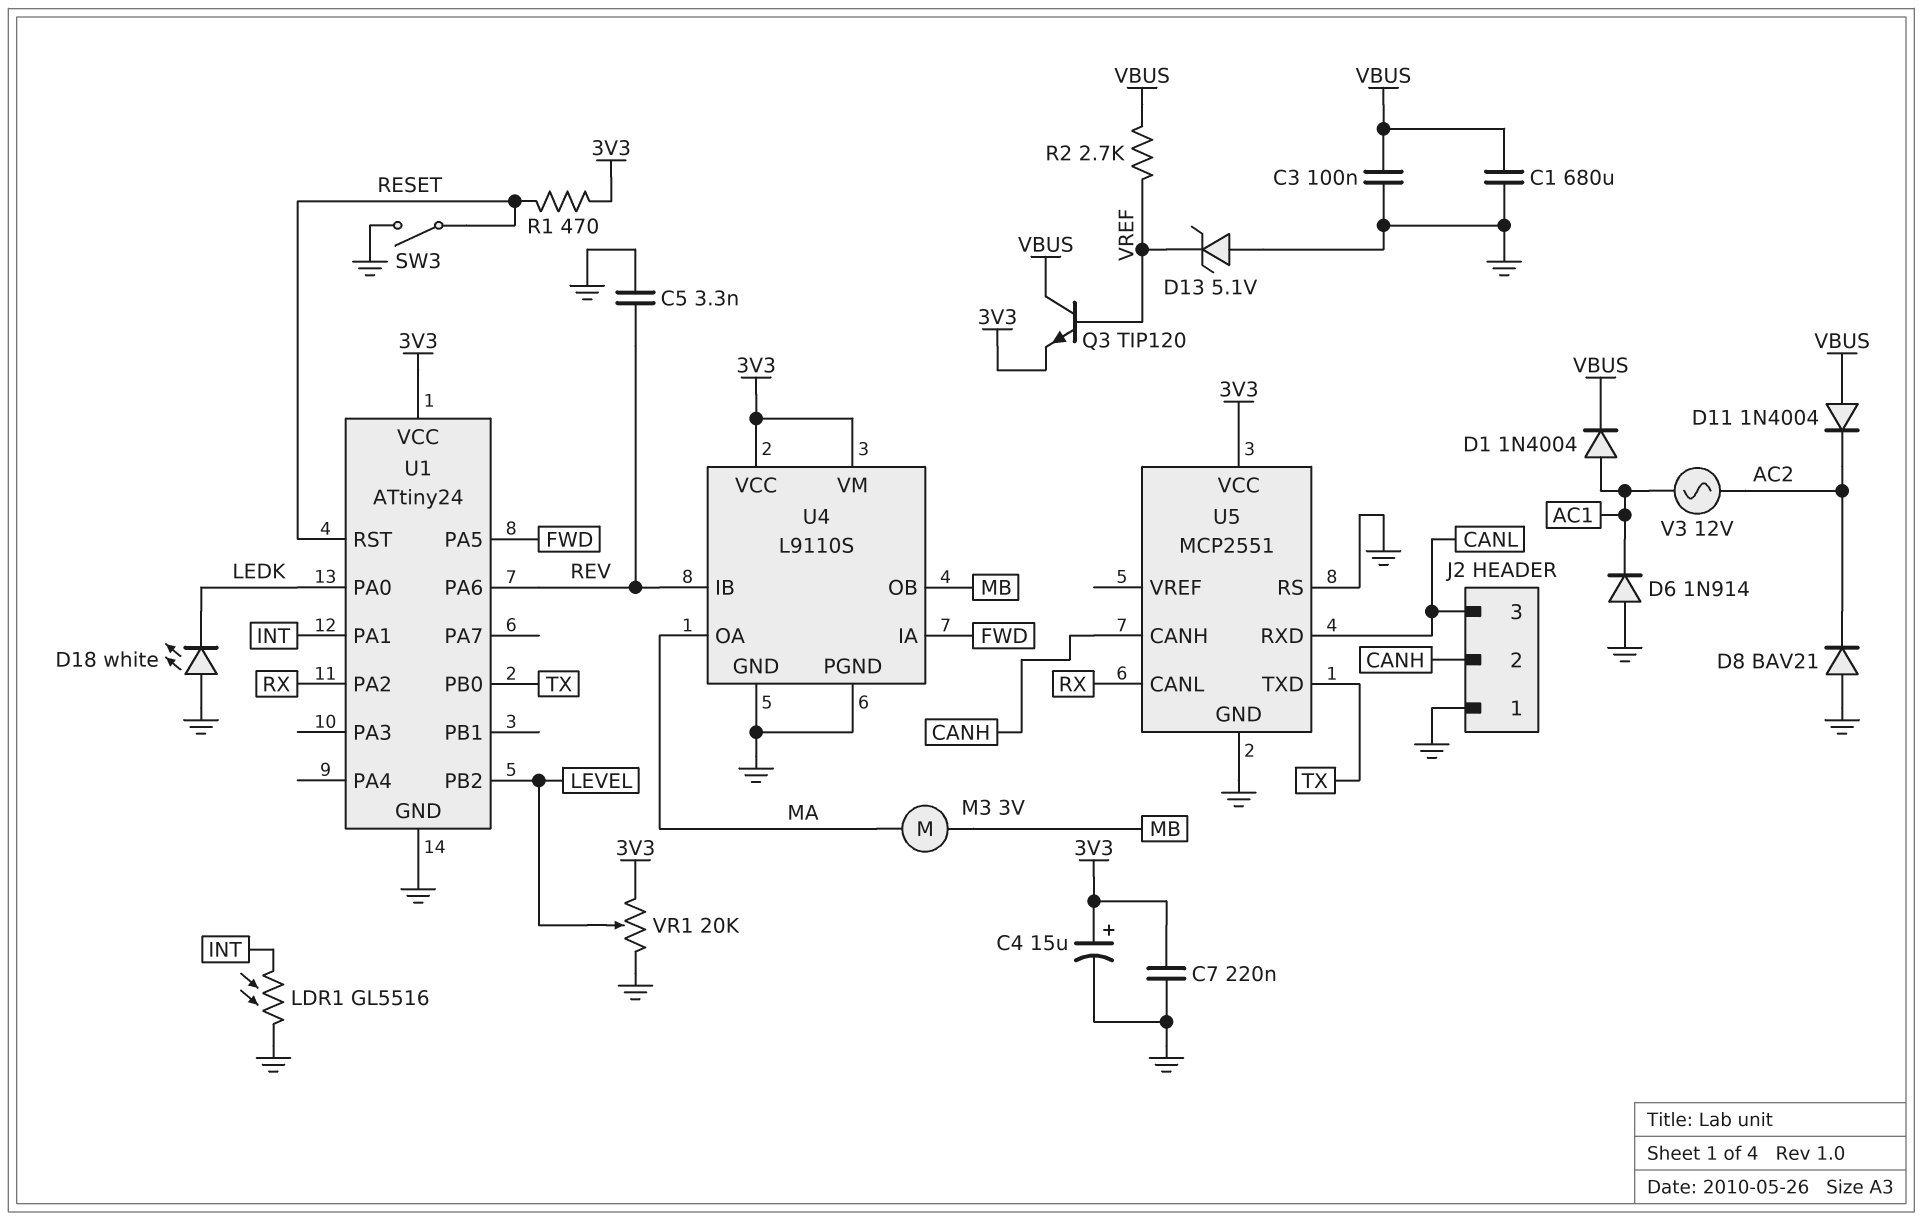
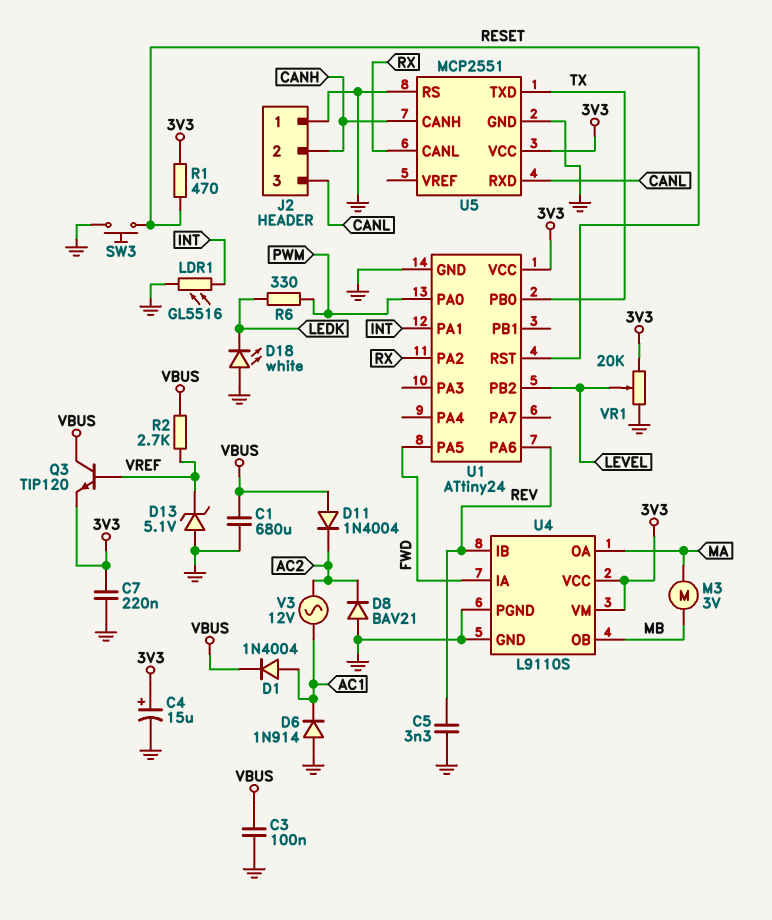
R6: none -> 330 (LEDK, PWM)
SW3: switch (GND, RESET) -> button (GND, RESET)
U1 pin PA0: LEDK -> PWM

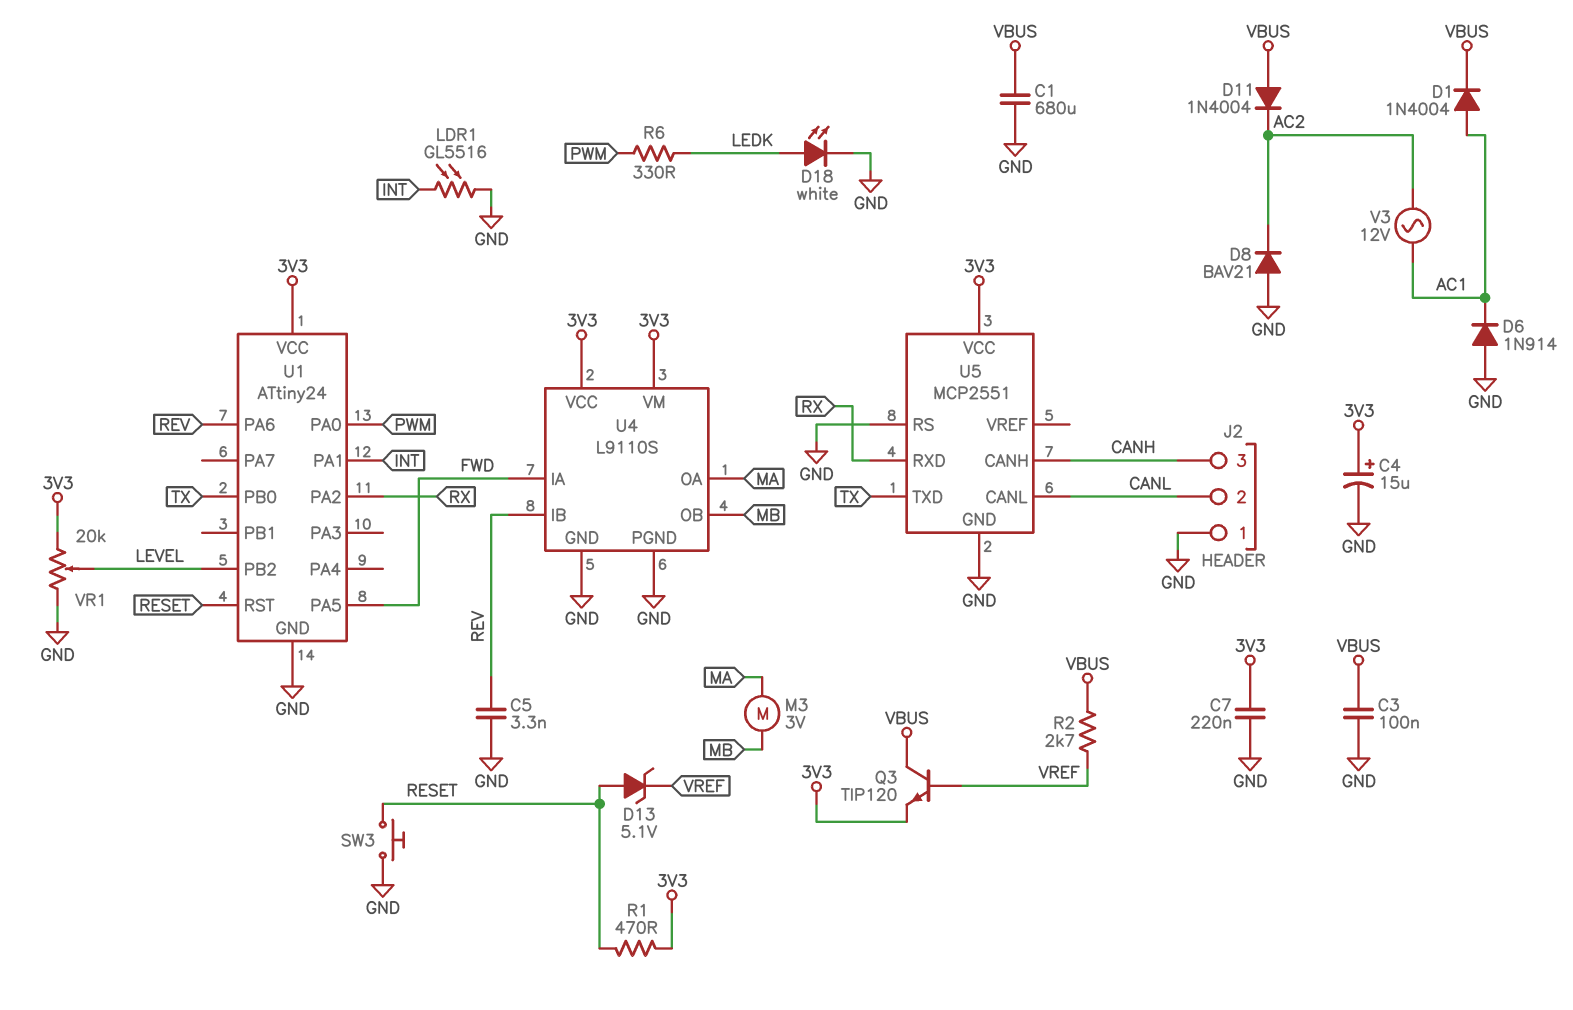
D13: zener 5.1V (A GND, K VREF) -> zener 5.1V (A RESET, K VREF)
D18: LED white (A GND, K LEDK) -> LED white (A LEDK, K GND)
J2 pin 2: CANH -> CANL
J2 pin 3: CANL -> CANH
U5 pin CANL: RX -> CANL
U5 pin RXD: CANL -> RX

